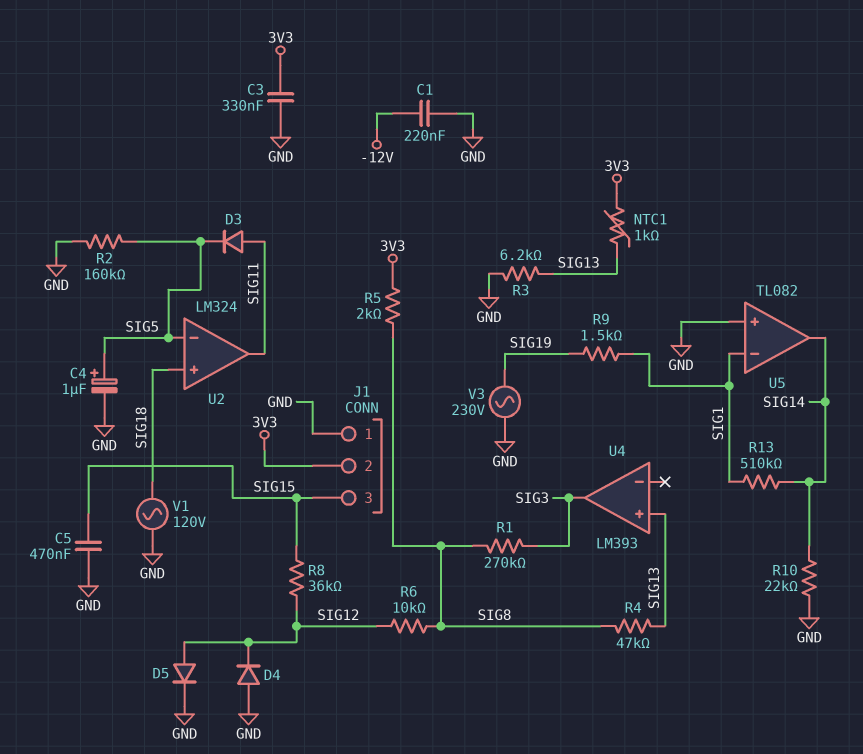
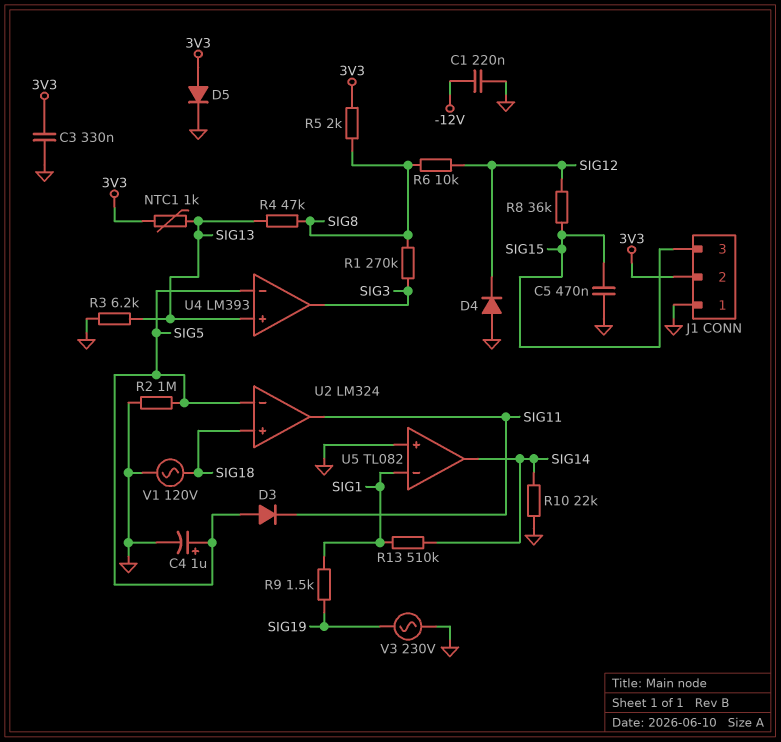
D3: diode (A SIG11, K SIG5) -> diode (A SIG5, K SIG11)
D5: diode (A SIG12, K GND) -> diode (A 3V3, K GND)
R2: 160k (GND, SIG5) -> 1M (GND, SIG5)
U4 pin in-: none -> SIG5

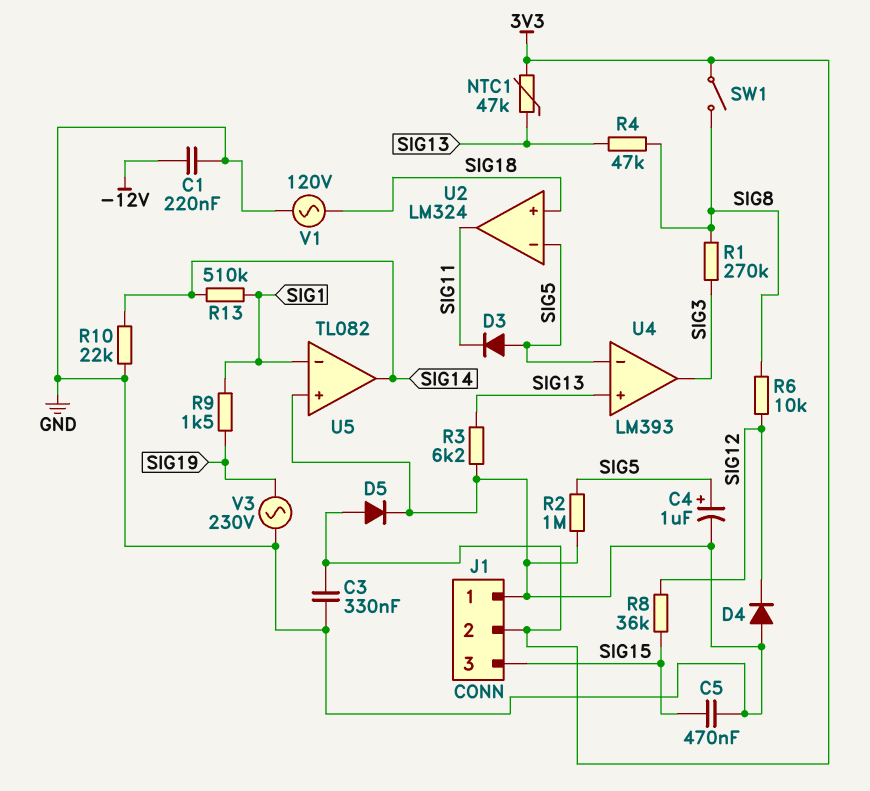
NTC1: 1k (3V3, SIG13) -> 47k (3V3, SIG13)
R5: 2k (3V3, SIG8) -> none
SW1: none -> switch (3V3, SIG8)

